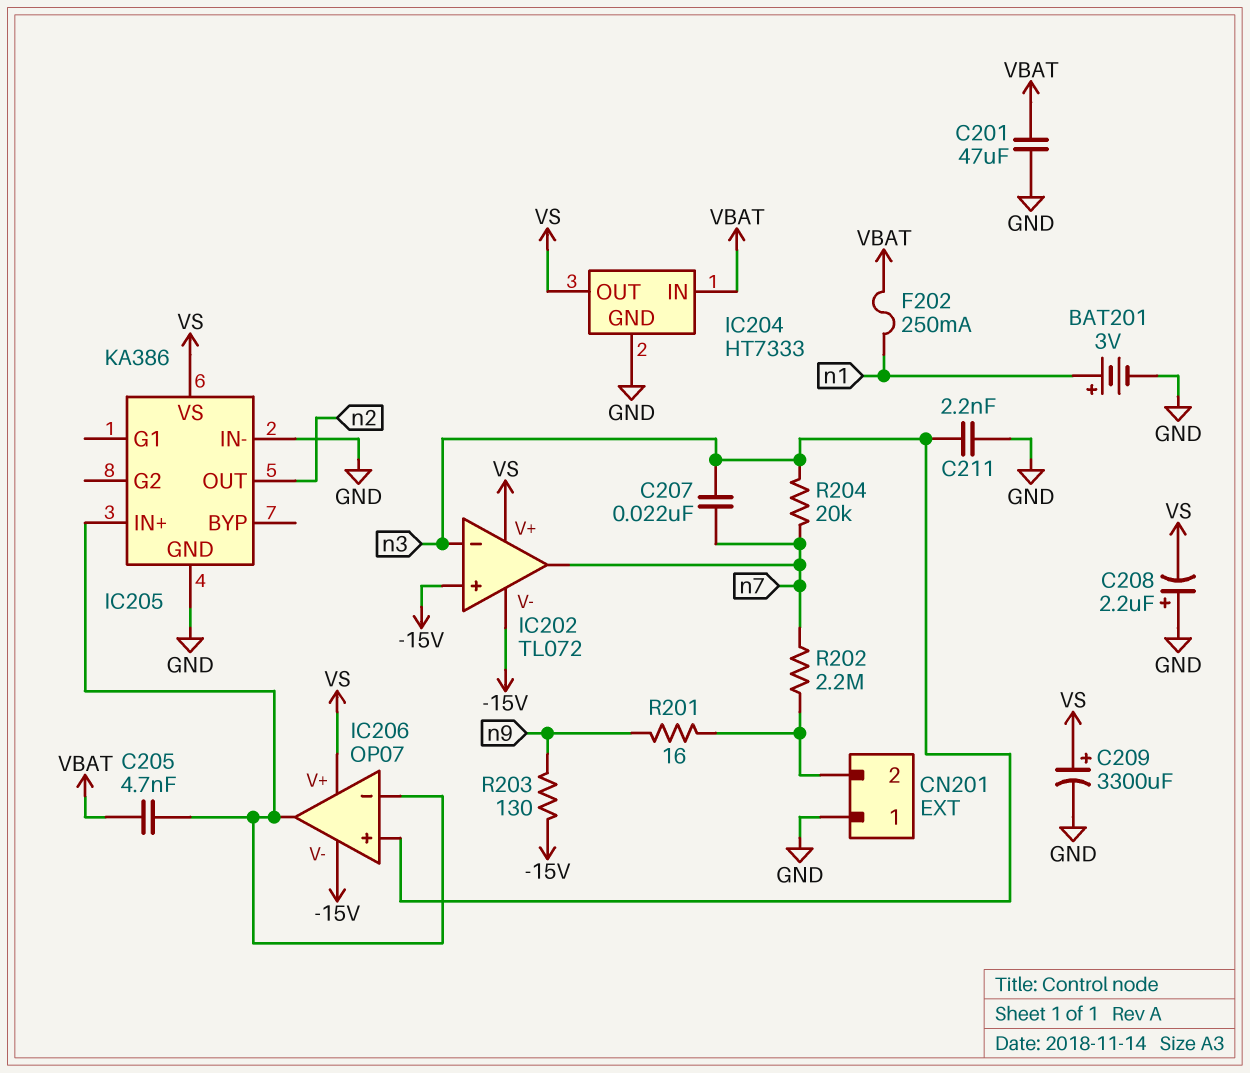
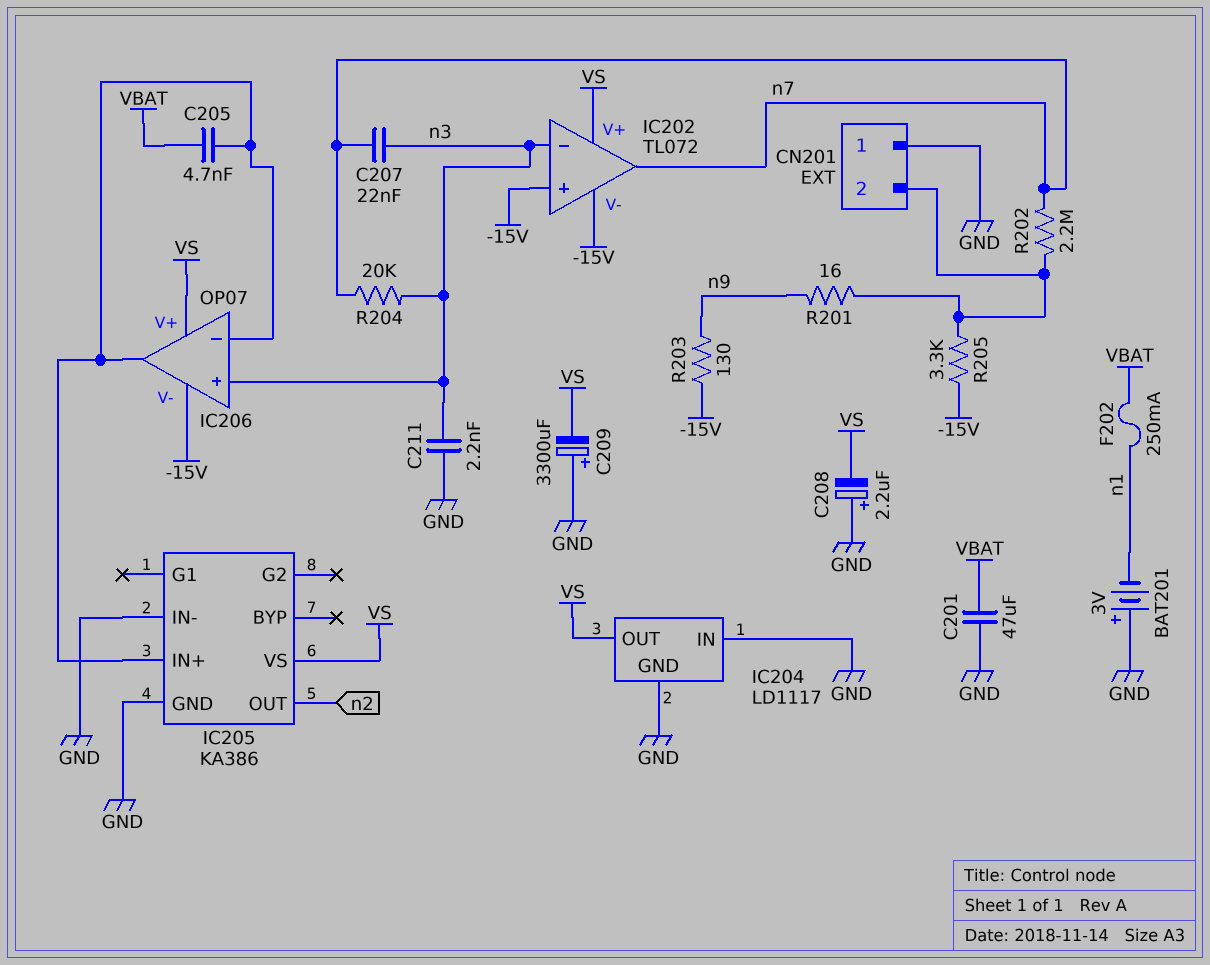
BAT201: 3V (plus n1, minus GND) -> 3V (plus GND, minus n1)
C209: 3300uF (plus VS, minus GND) -> 3300uF (plus GND, minus VS)
IC204: HT7333 -> LD1117
IC204 pin IN: VBAT -> GND
R205: none -> 3.3k (-15V, CN201/2)

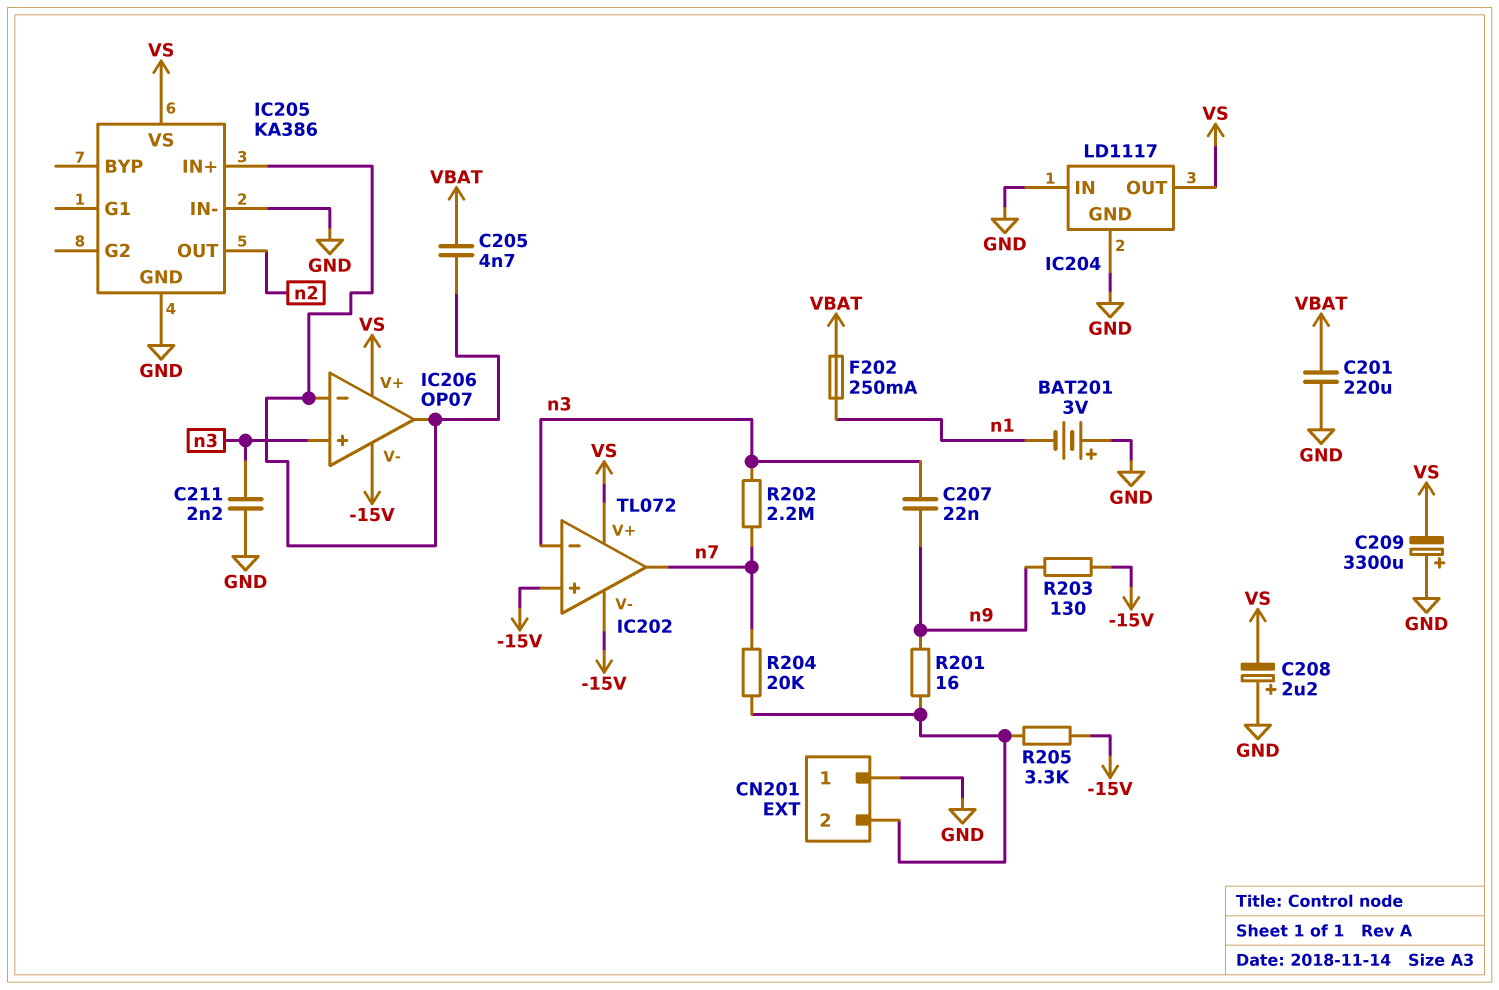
C201: 47uF (GND, VBAT) -> 220uF (GND, VBAT)
C207: 22nF (n3, n7) -> 22nF (n3, n9)
R202: 2.2M (CN201/2, n7) -> 2.2M (n3, n7)
R204: 20k (n3, n7) -> 20k (CN201/2, n7)

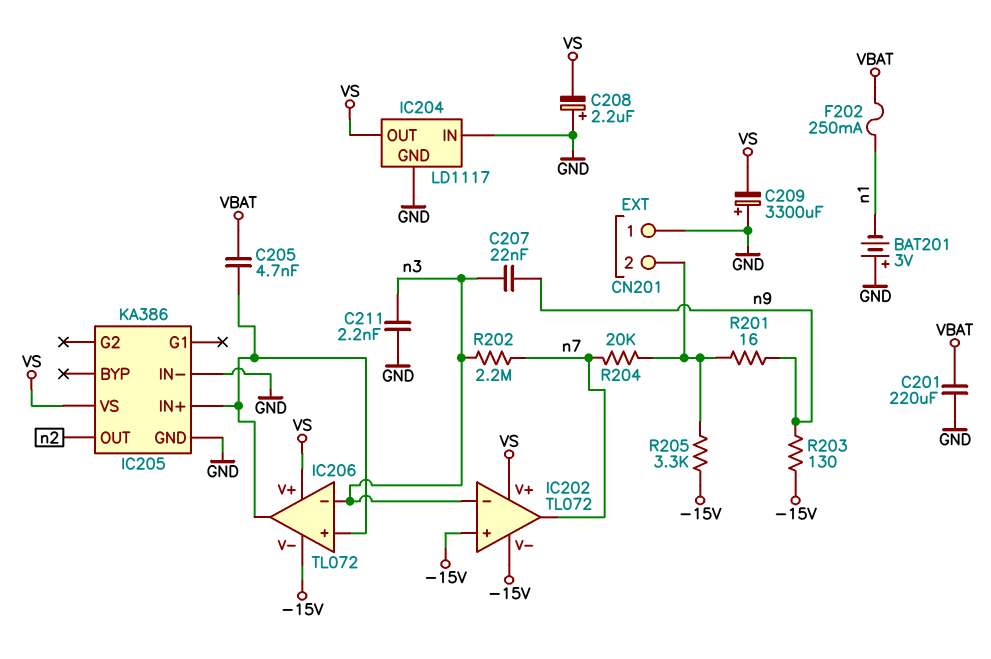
IC206: OP07 -> TL072
IC206 pin in+: n3 -> IC205/IN+
IC206 pin in-: IC205/IN+ -> n3

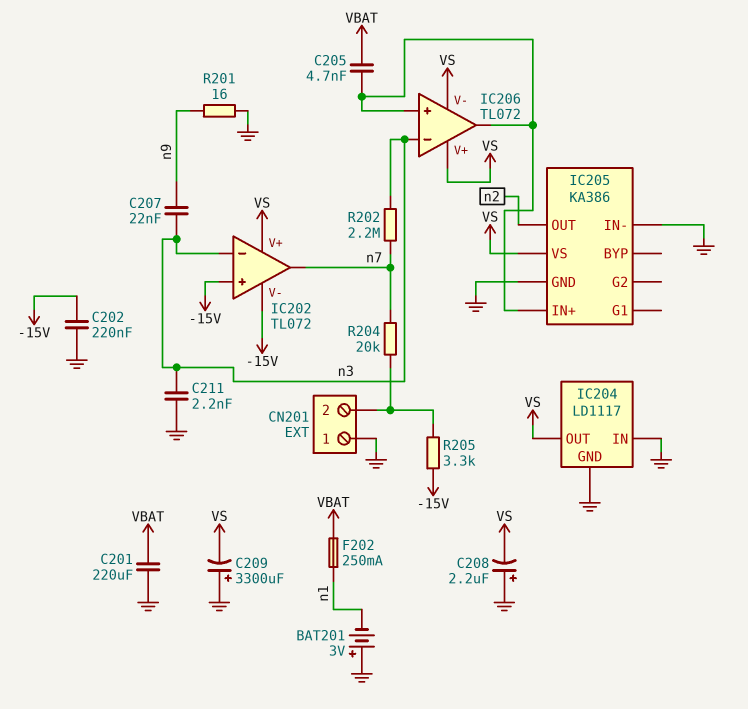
C202: none -> 220nF (-15V, GND)
IC206 pin V-: -15V -> VS
R201: 16 (CN201/2, n9) -> 16 (GND, n9)
R203: 130 (-15V, n9) -> none

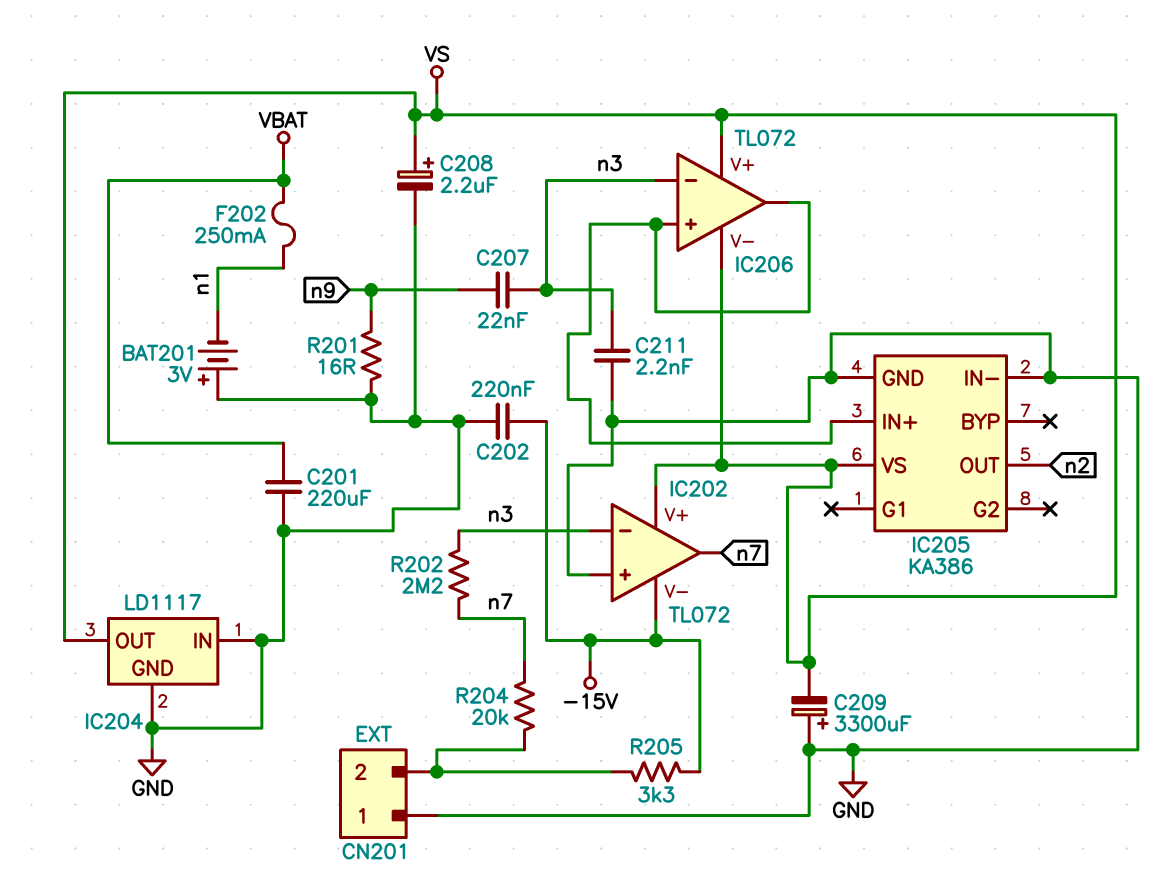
C205: 4.7nF (IC205/IN+, VBAT) -> none
C208: 2.2uF (plus GND, minus VS) -> 2.2uF (plus VS, minus GND)
IC202 pin in+: -15V -> GND

